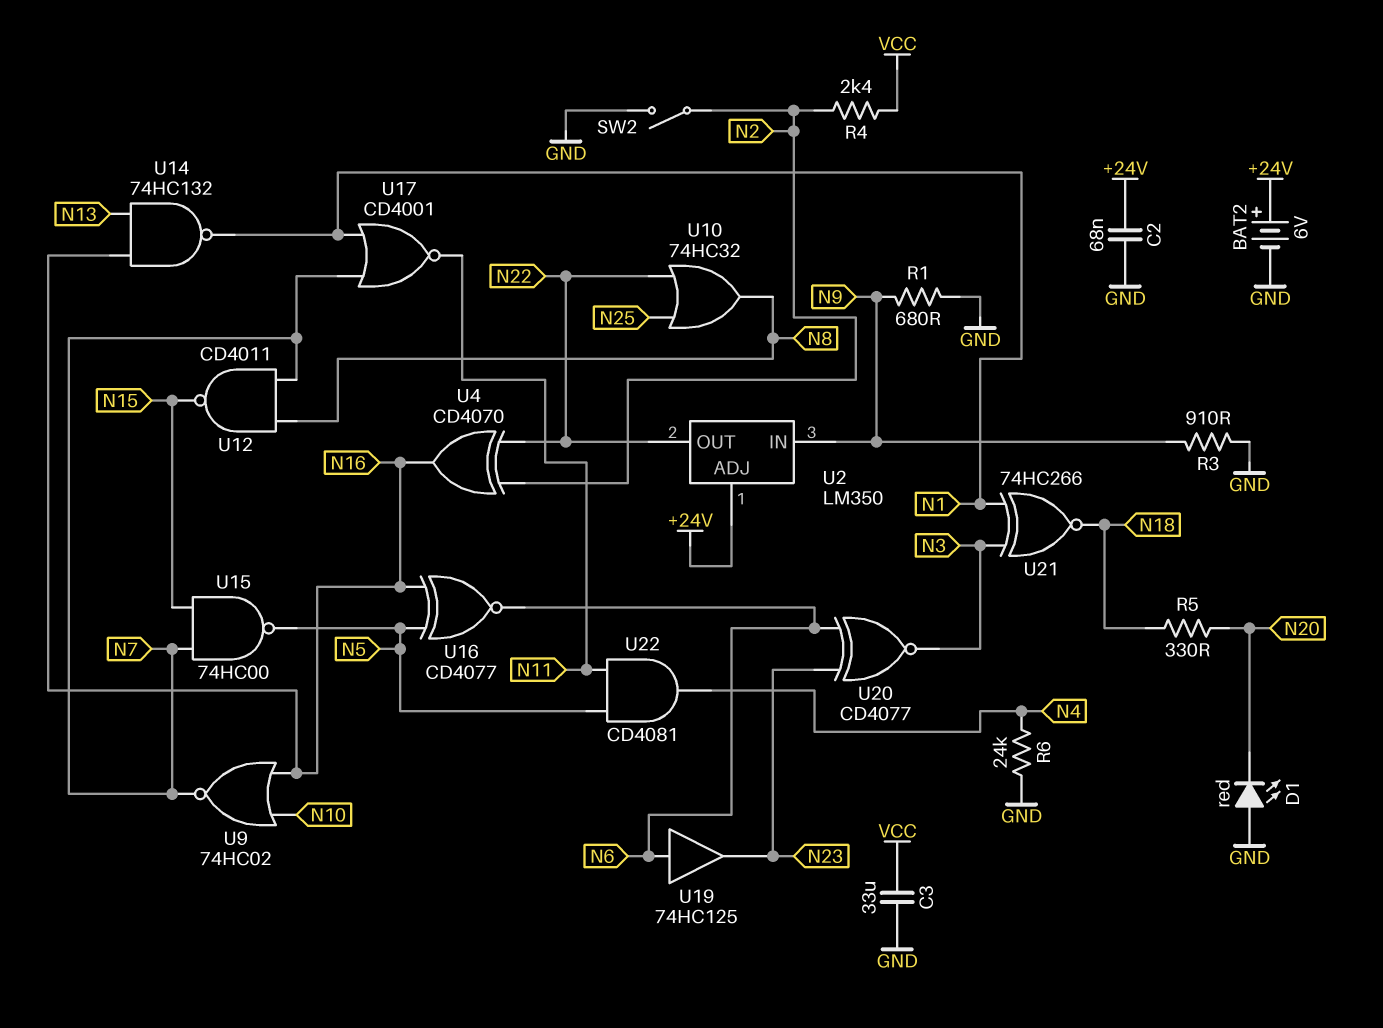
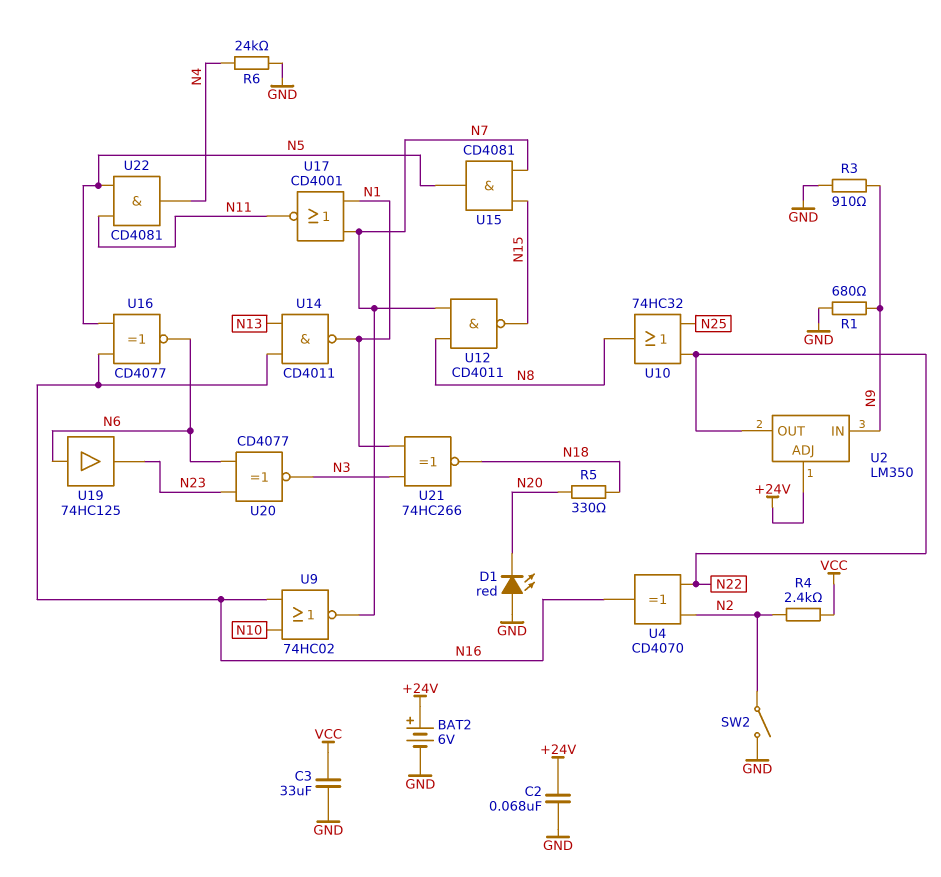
U14: NAND 74HC132 (in N13, in N16, out N1) -> NAND CD4011 (in N13, in N16, out N1)
U15: NAND 74HC00 (in N7, in N15, out N5) -> AND CD4081 (in N7, in N15, out N5)

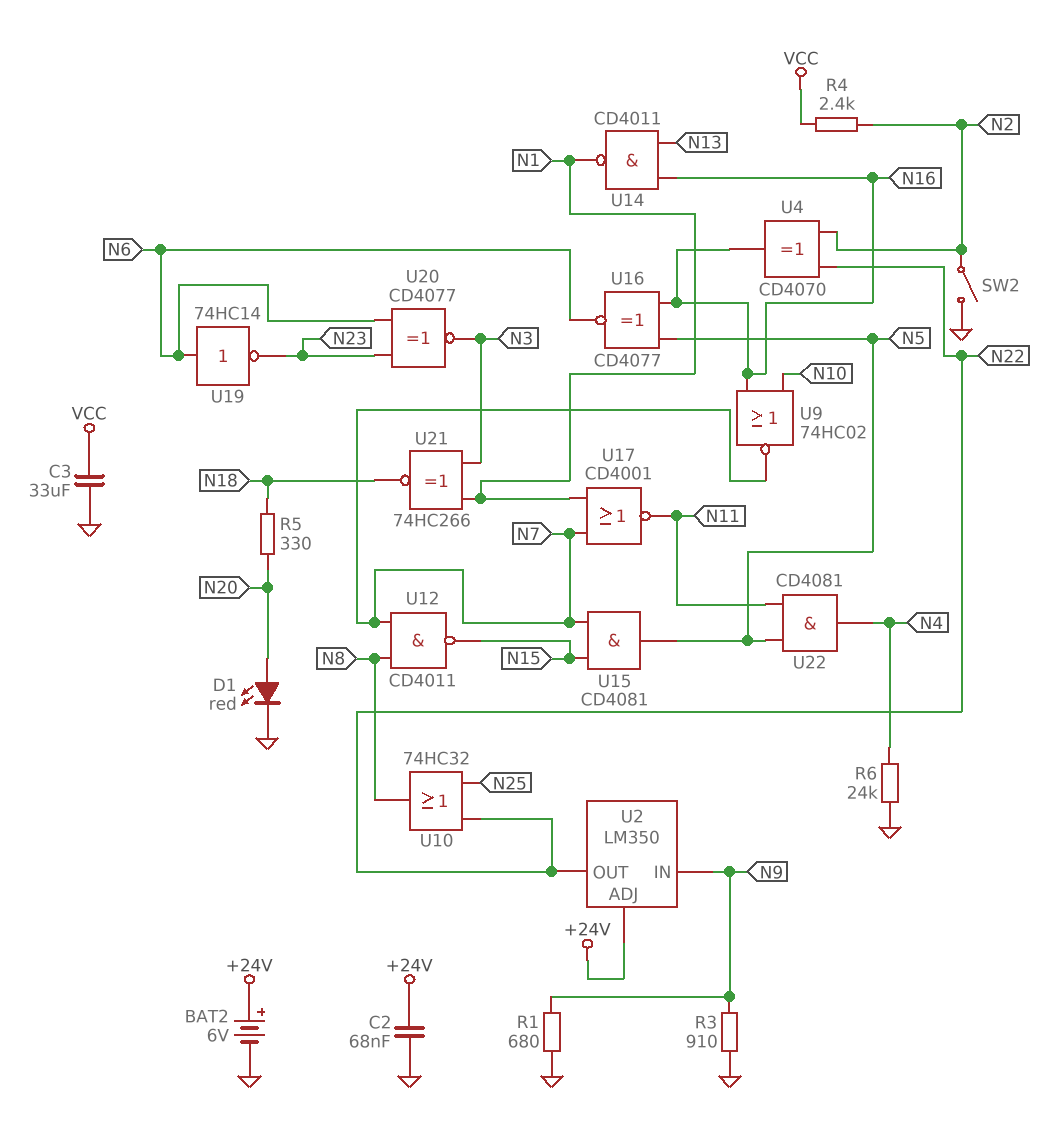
D1: LED red (A GND, K N20) -> LED red (A N20, K GND)
U19: buffer 74HC125 (in N6, out N23) -> NOT 74HC14 (in N6, out N23)

